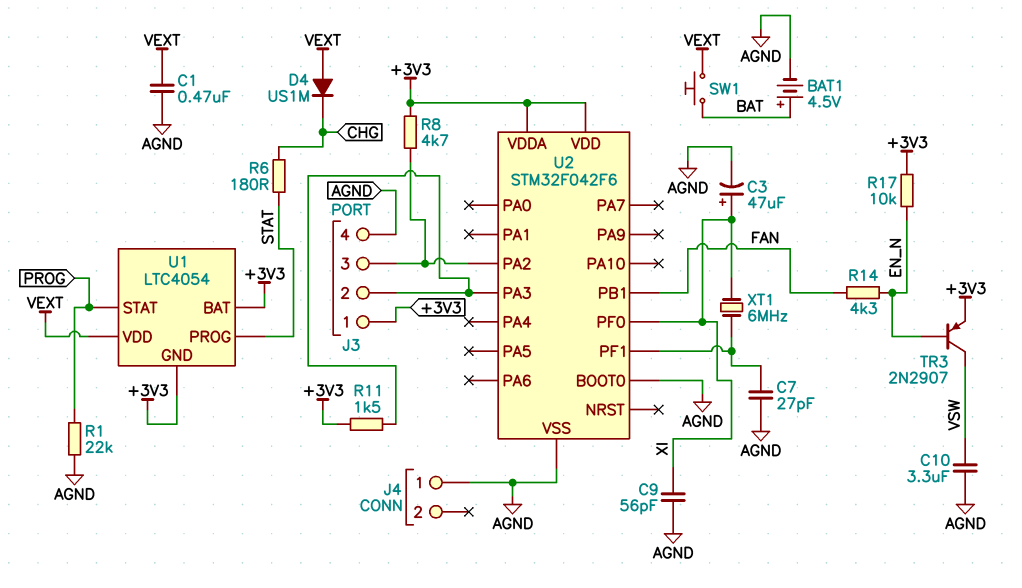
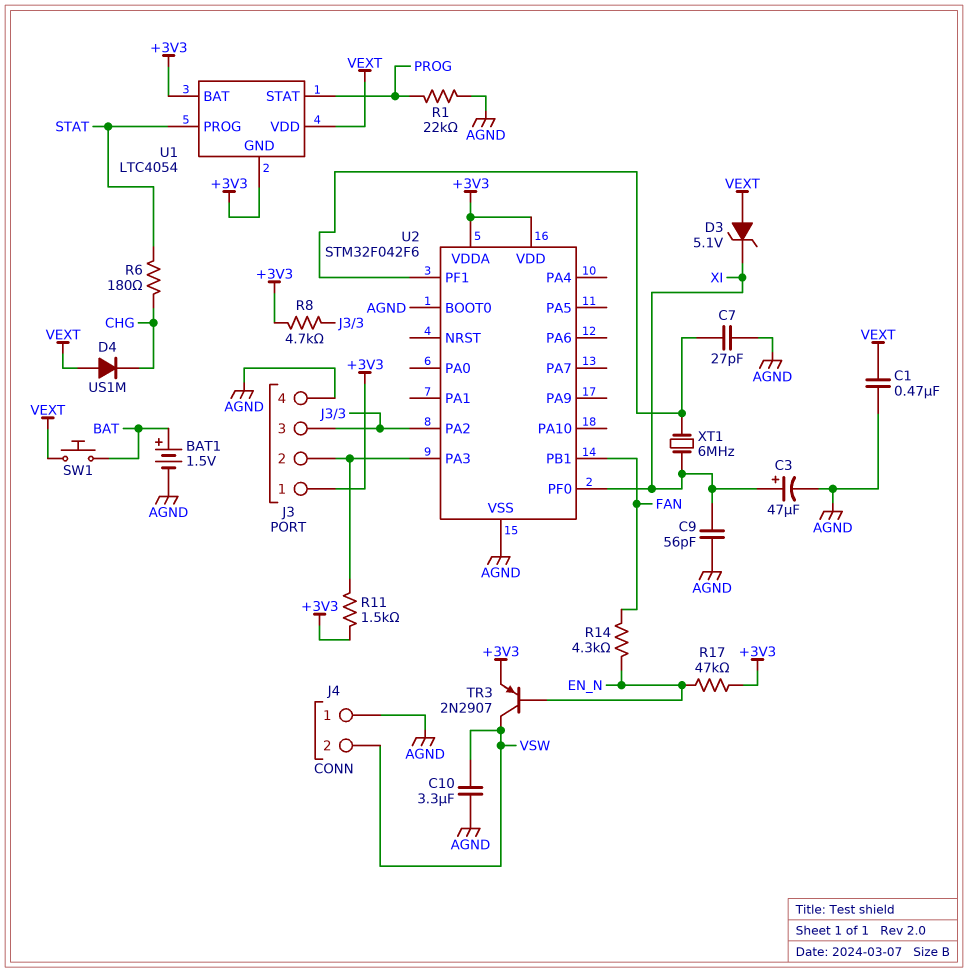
BAT1: 4.5V (plus BAT, minus AGND) -> 1.5V (plus BAT, minus AGND)
D3: none -> zener 5.1V (A VEXT, K XI)
J4 pin 2: none -> VSW
R17: 10k (+3V3, EN_N) -> 47k (+3V3, EN_N)

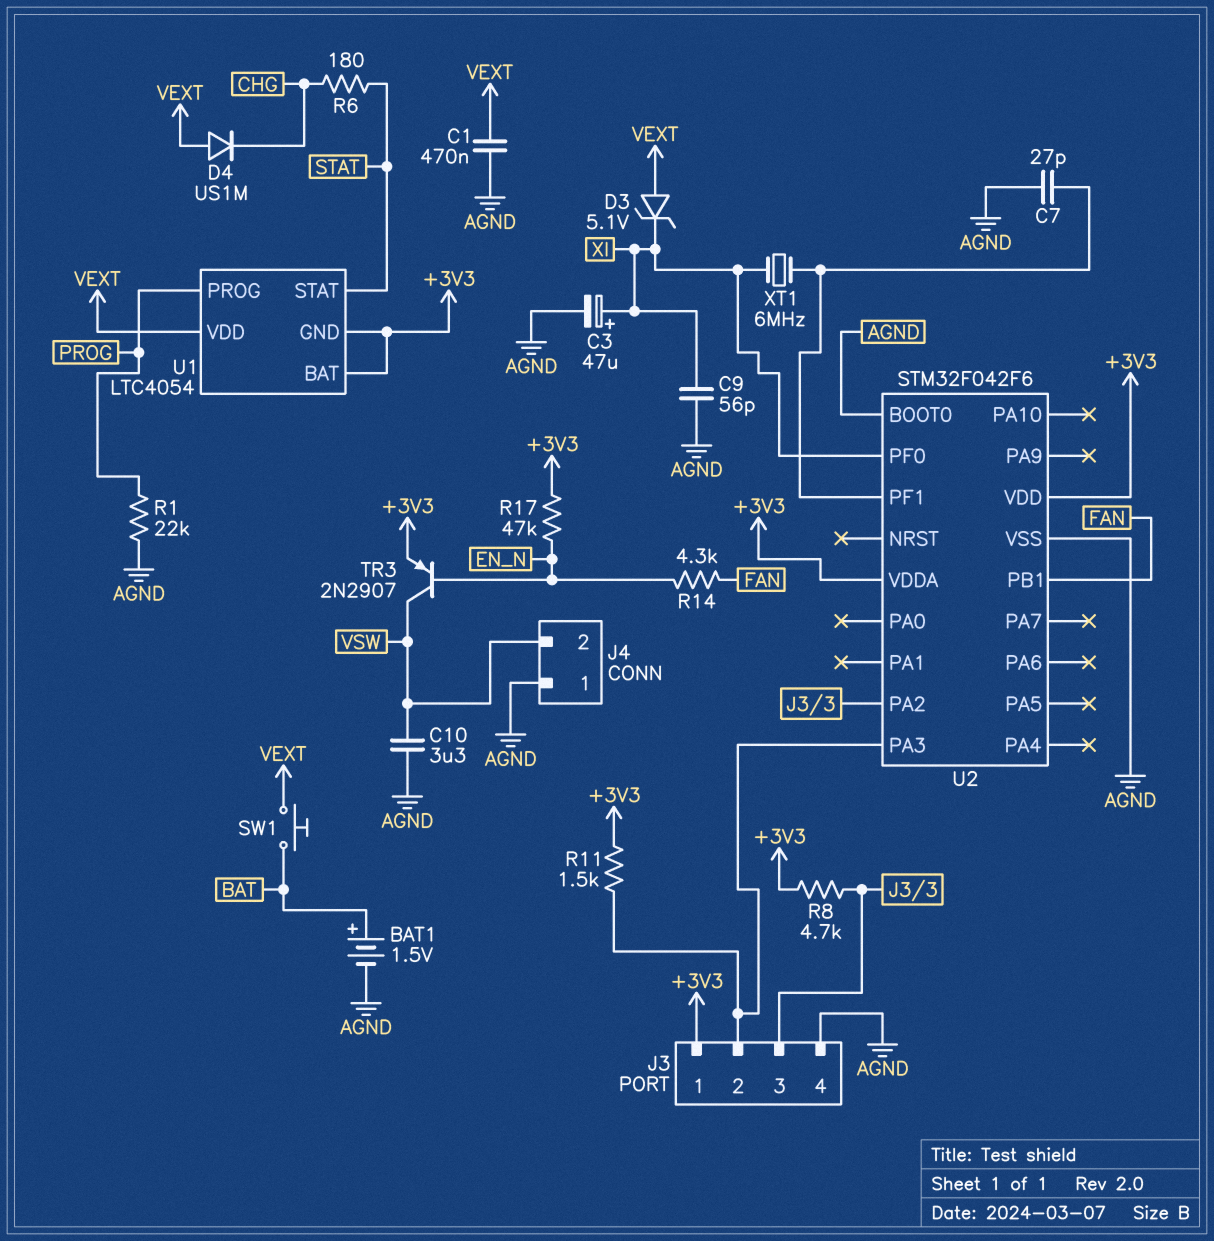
U1 pin PROG: STAT -> PROG
U1 pin STAT: PROG -> STAT

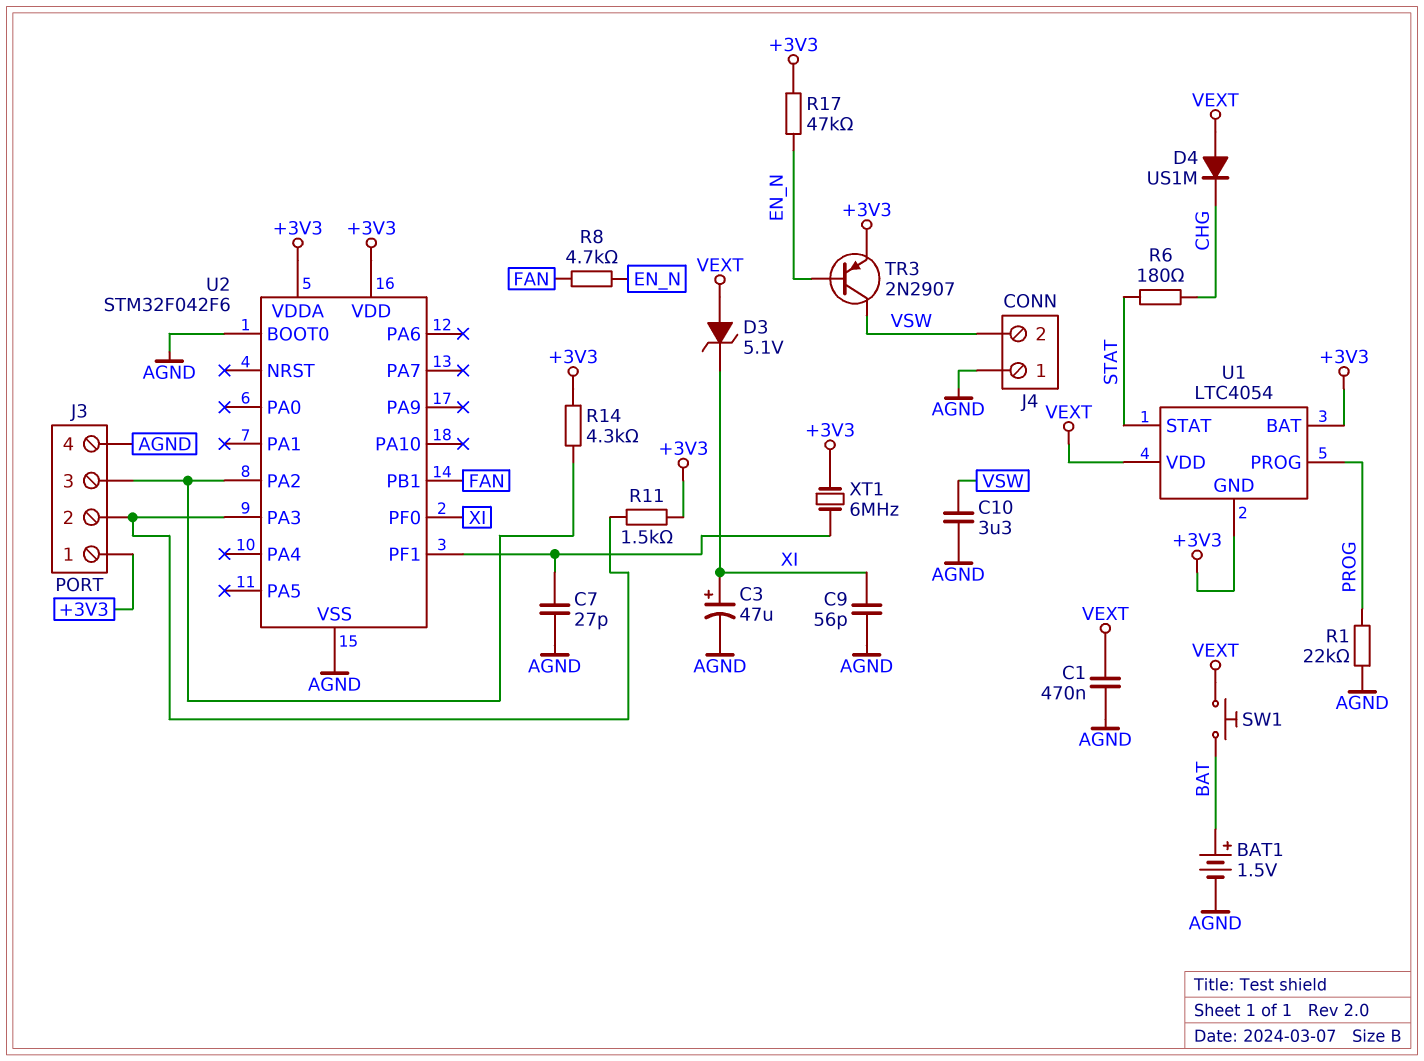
R8: 4.7k (+3V3, J3/3) -> 4.7k (EN_N, FAN)
R14: 4.3k (EN_N, FAN) -> 4.3k (+3V3, J3/3)
XT1: 6MHz (U2/PF1, XI) -> 6MHz (+3V3, U2/PF1)

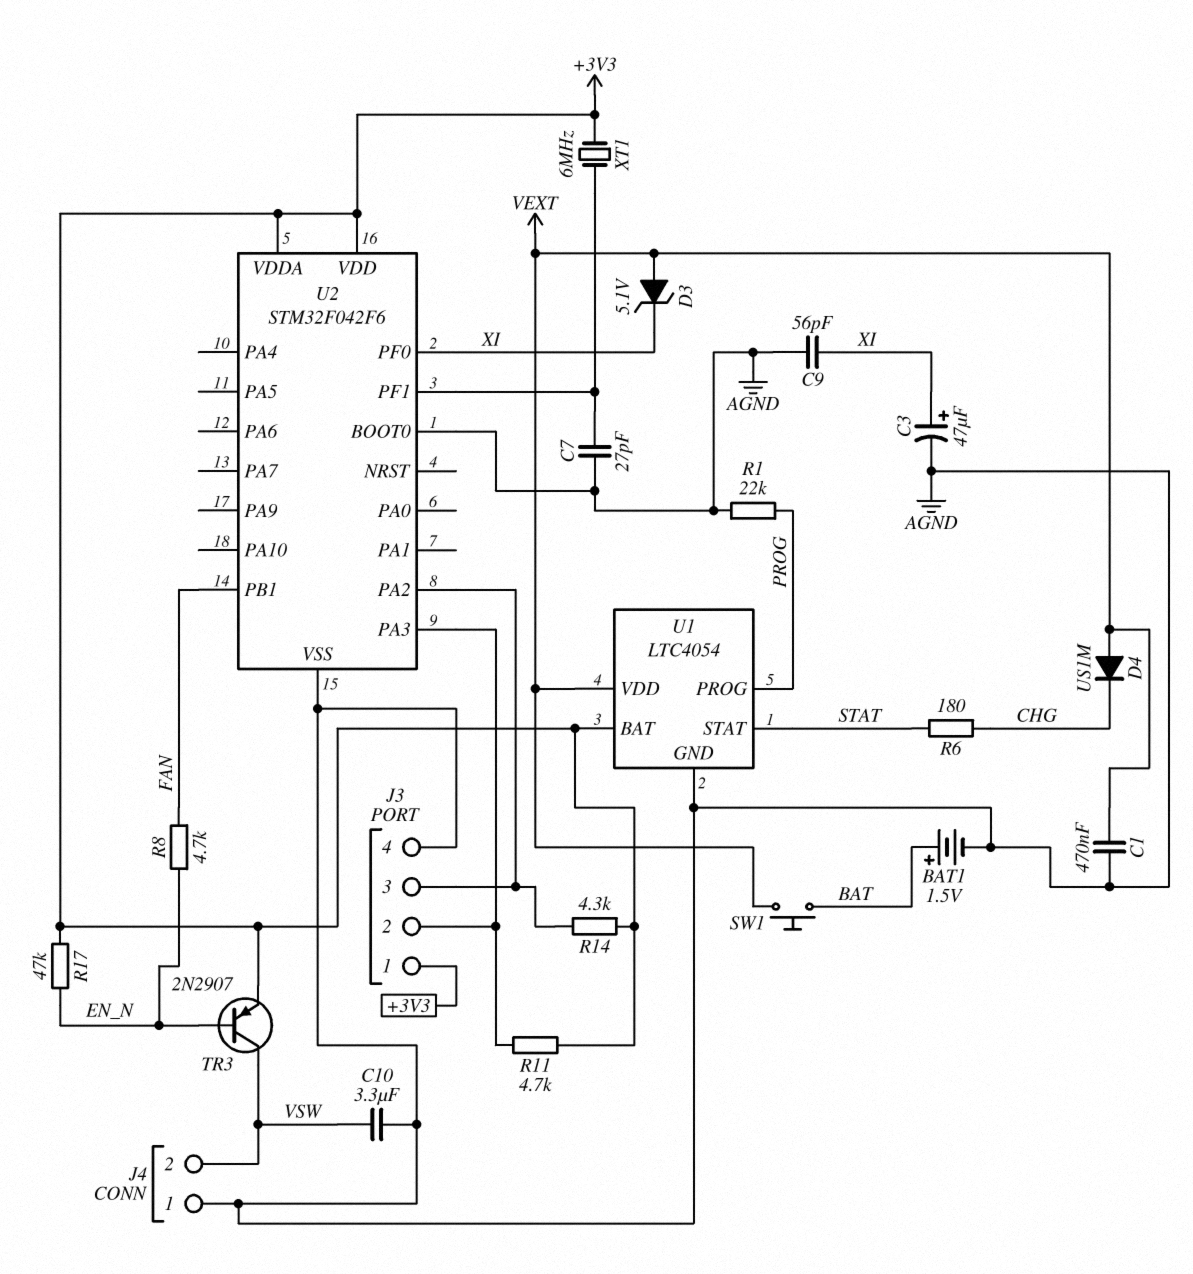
R11: 1.5k (+3V3, J3/2) -> 4.7k (+3V3, J3/2)
U1 pin GND: +3V3 -> AGND

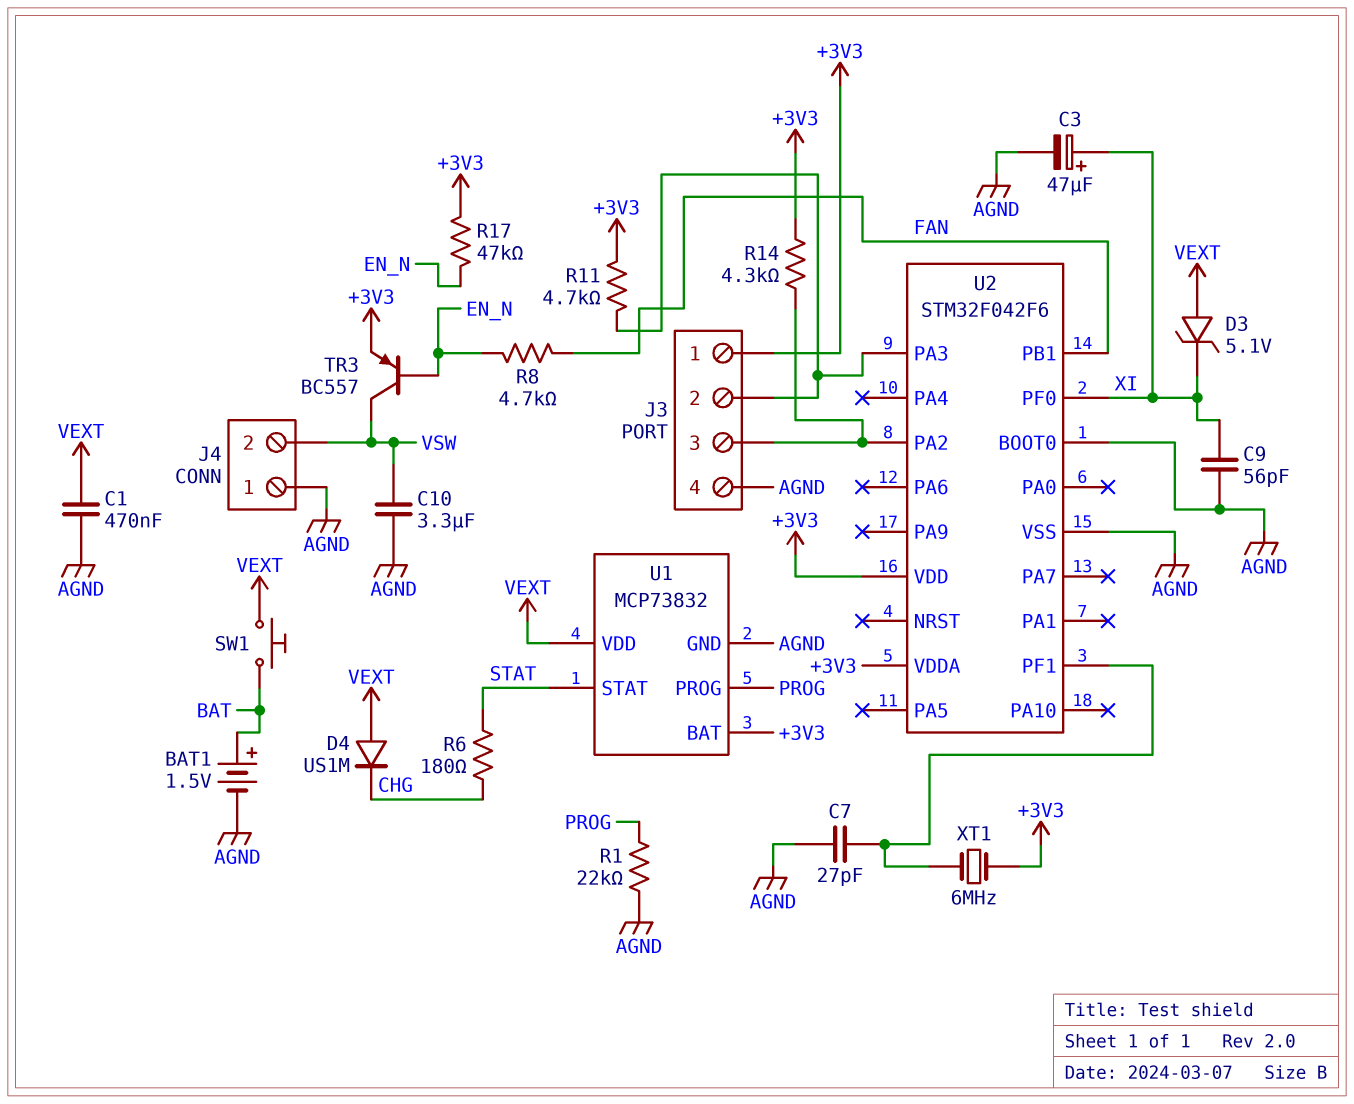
TR3: PNP 2N2907 (B EN_N, C VSW, E +3V3) -> PNP BC557 (B EN_N, C VSW, E +3V3)
U1: LTC4054 -> MCP73832

